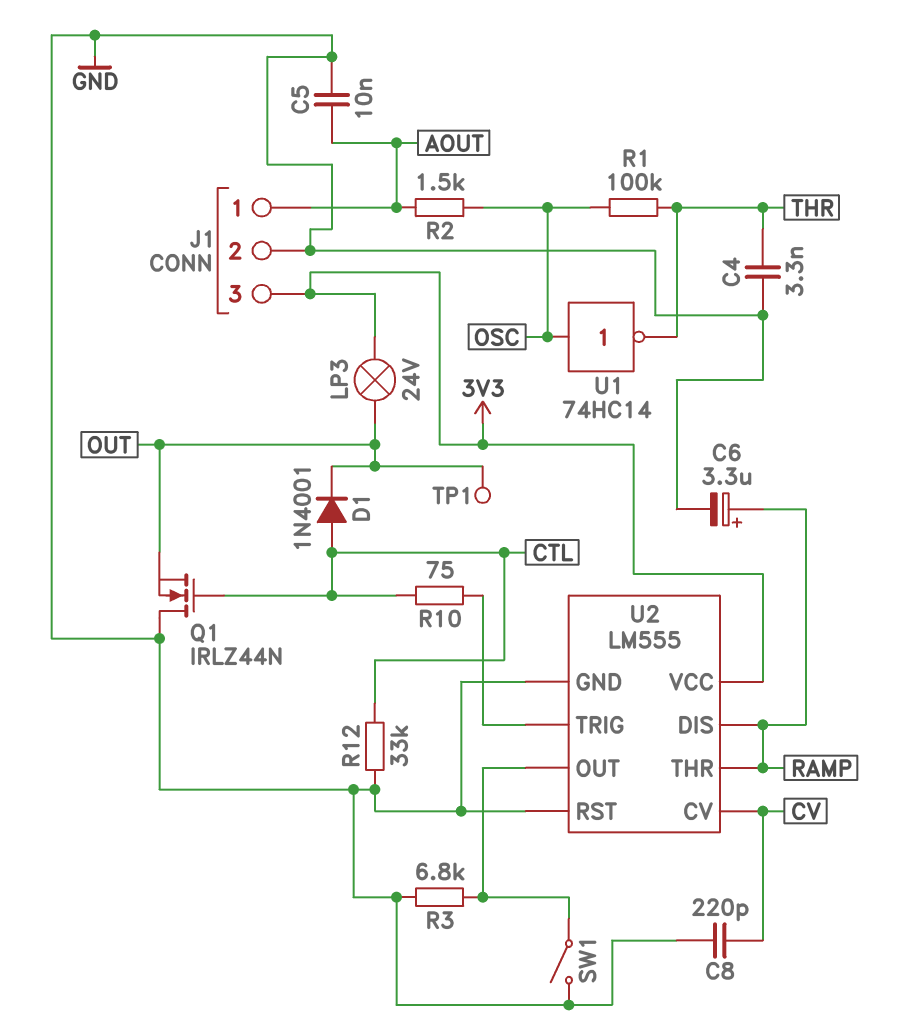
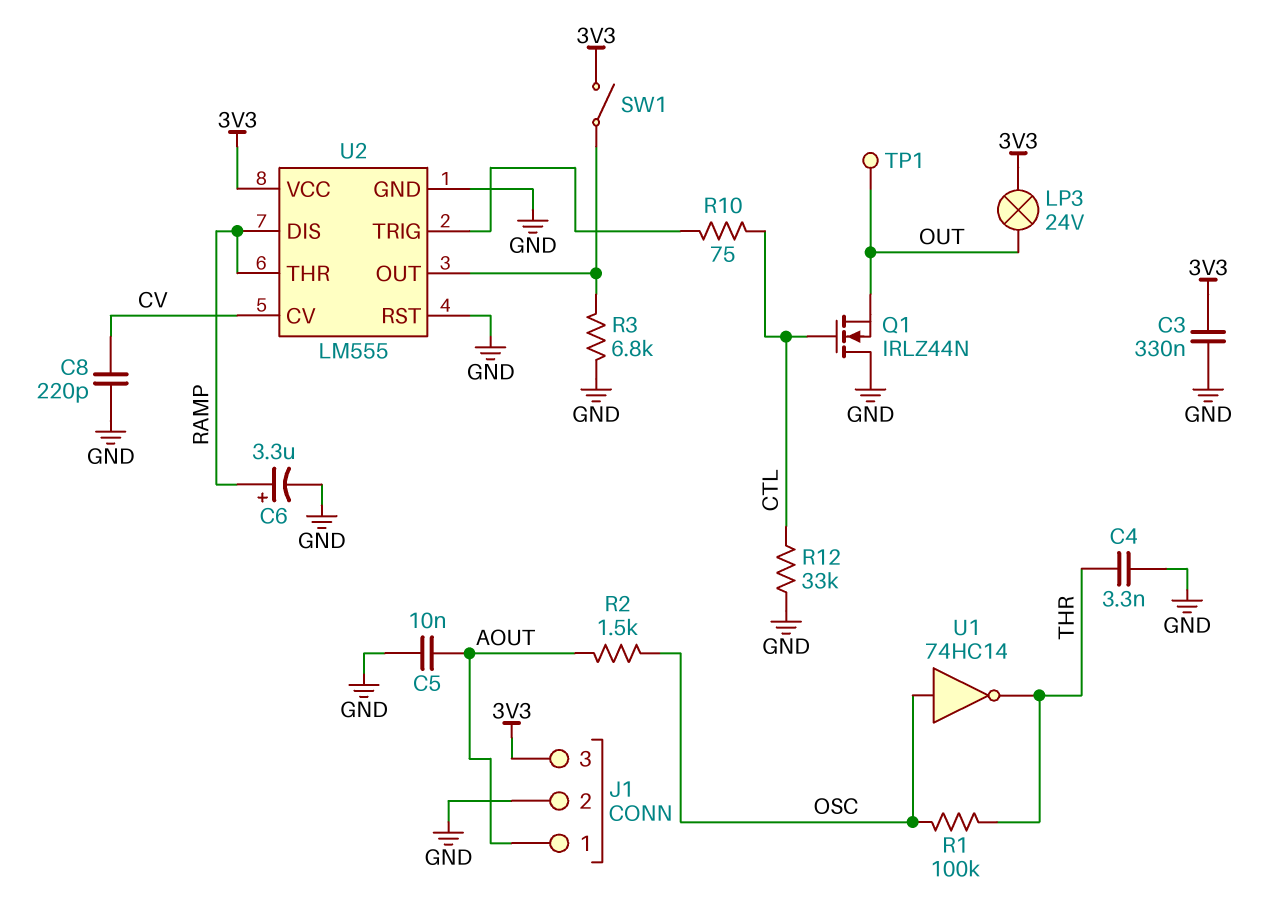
C3: none -> 330nF (3V3, GND)
D1: diode 1N4001 (A CTL, K OUT) -> none
SW1: switch (GND, U2/OUT) -> switch (3V3, U2/OUT)

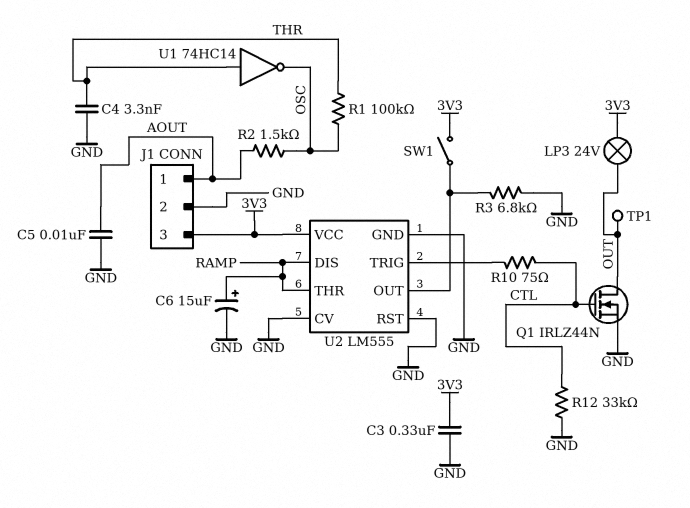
C6: 3.3uF (plus RAMP, minus GND) -> 15uF (plus RAMP, minus GND)
C8: 220pF (CV, GND) -> none
Q1: NMOS IRLZ44N (G CTL, D GND, S OUT) -> NMOS IRLZ44N (G CTL, D OUT, S GND)
U1: NOT 74HC14 (in OSC, out THR) -> NOT 74HC14 (in THR, out OSC)
U2 pin CV: CV -> GND

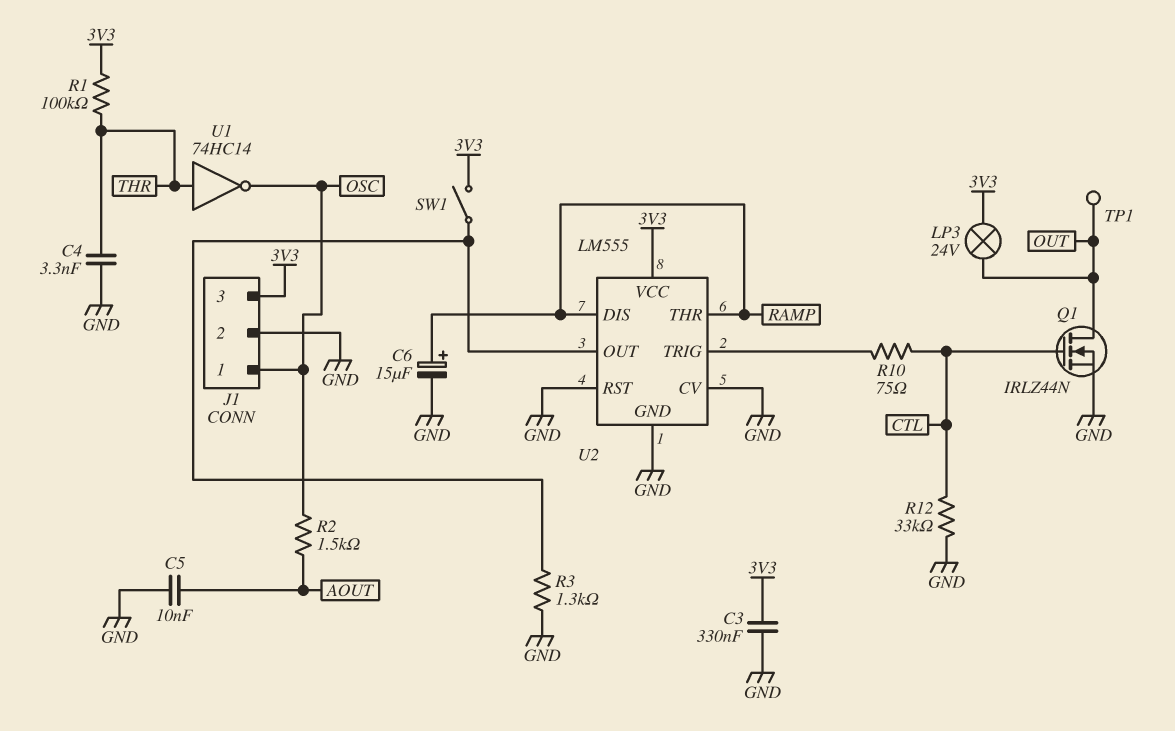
J1 pin 1: AOUT -> OSC
R1: 100k (OSC, THR) -> 100k (3V3, THR)
R3: 6.8k (GND, U2/OUT) -> 1.3k (GND, U2/OUT)

